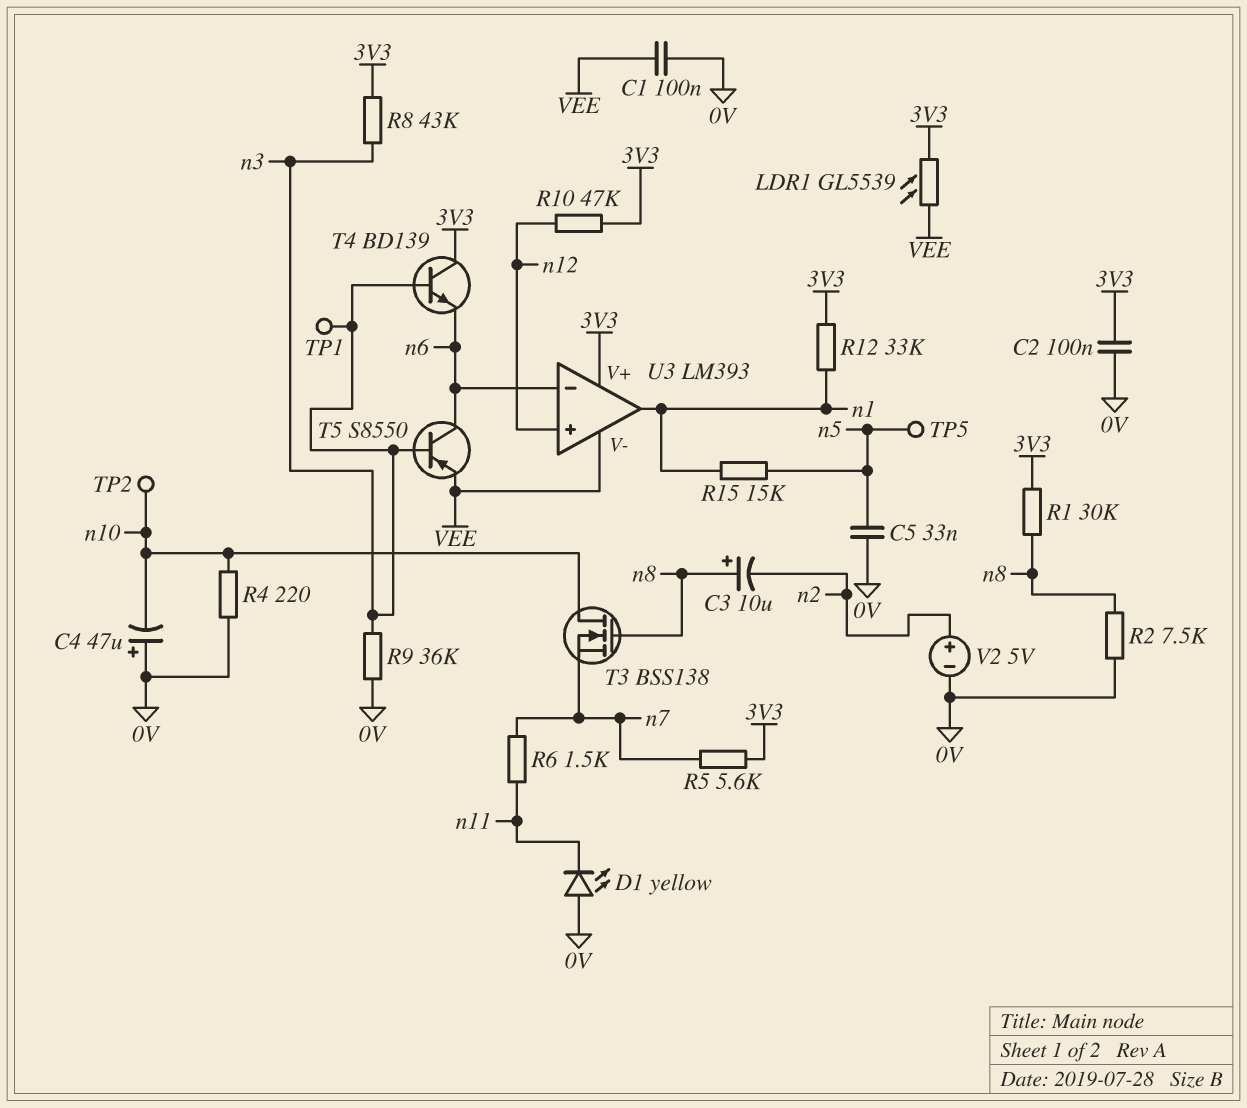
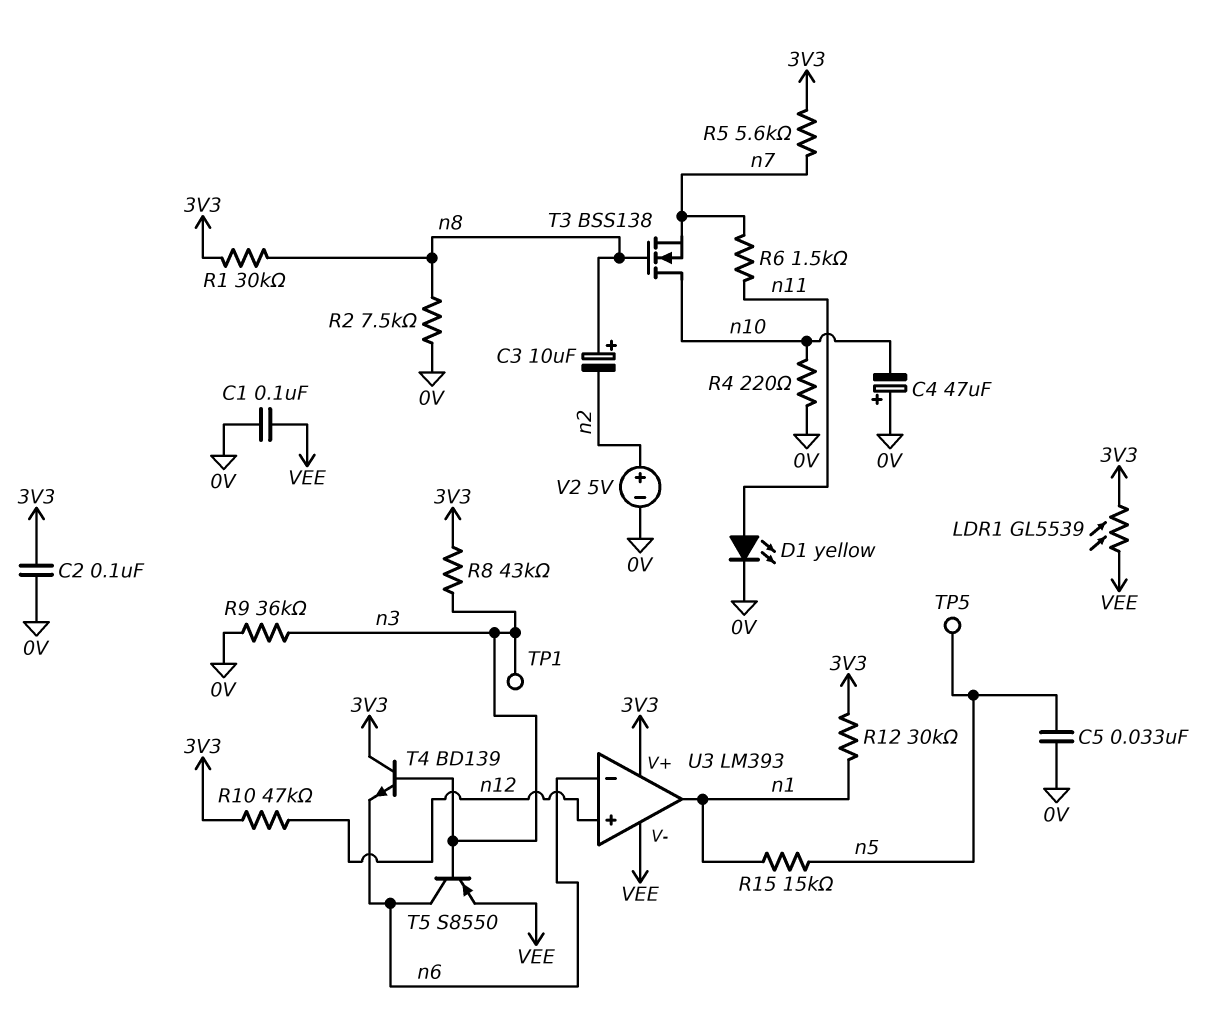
D1: LED yellow (A 0V, K n11) -> LED yellow (A n11, K 0V)
R12: 33k (3V3, n1) -> 30k (3V3, n1)
TP2: test point (n10) -> none

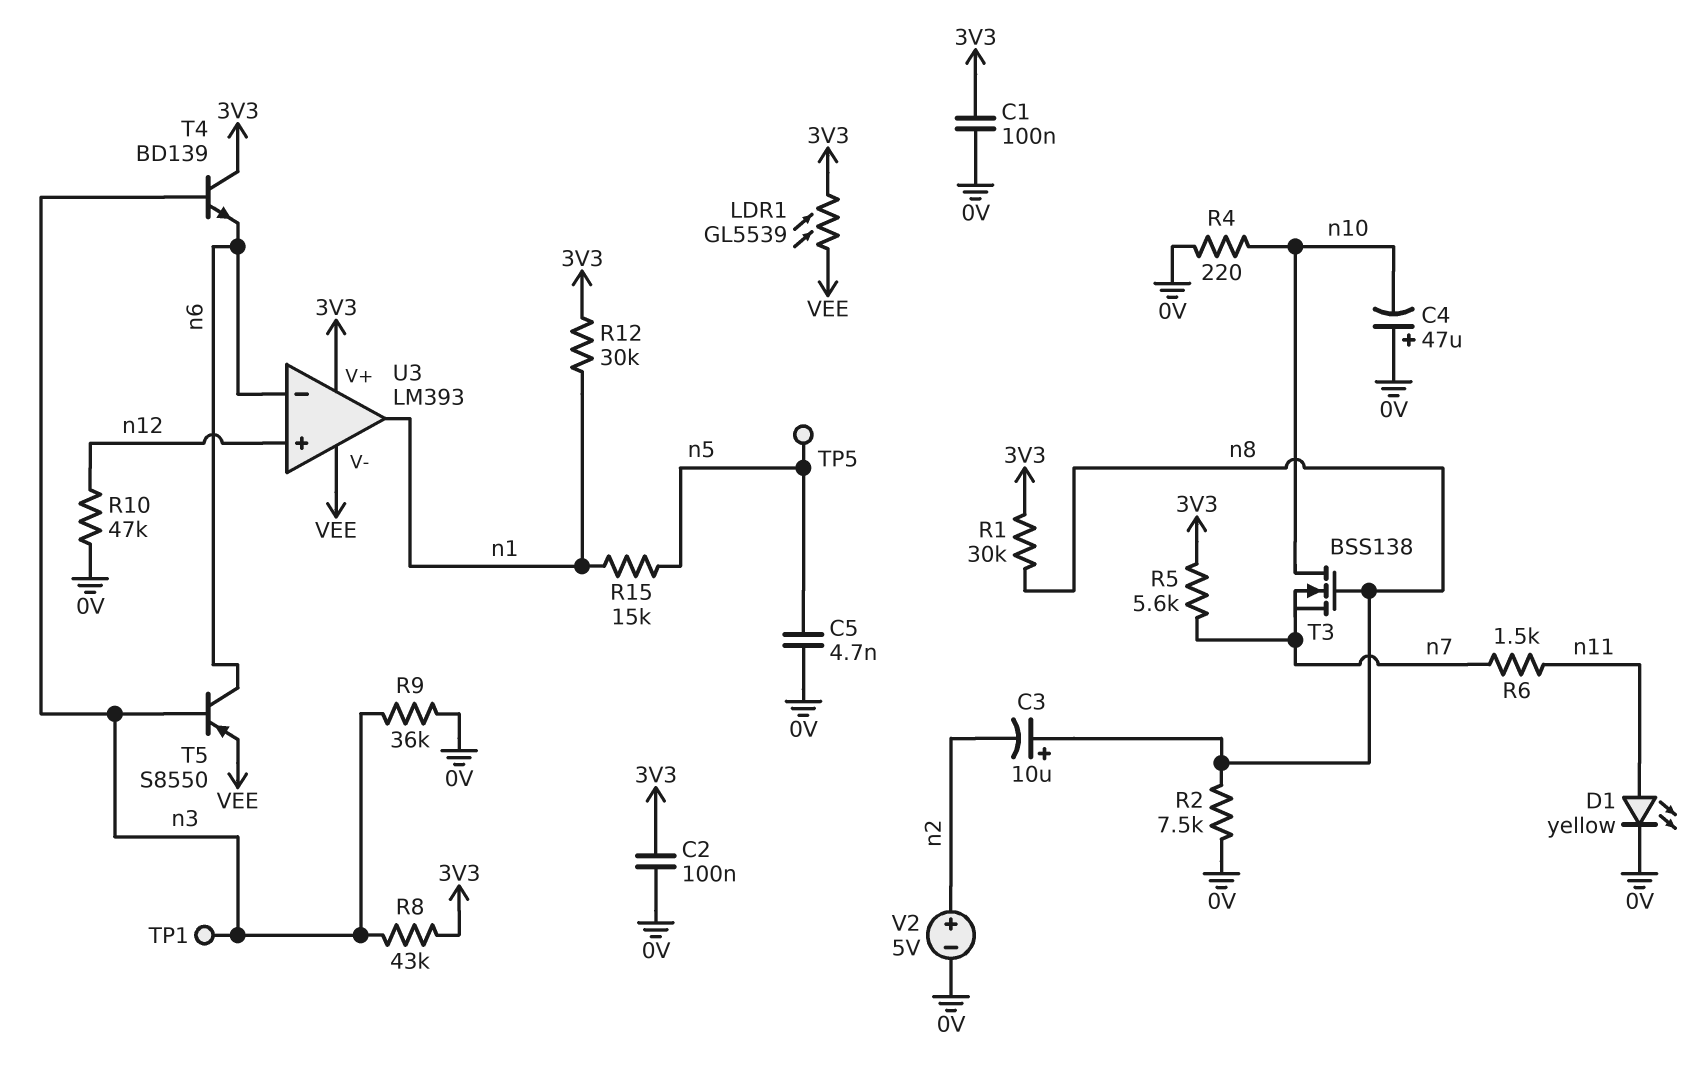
C1: 100nF (0V, VEE) -> 100nF (0V, 3V3)
C5: 33nF (0V, n5) -> 4.7nF (0V, n5)
R10: 47k (3V3, n12) -> 47k (0V, n12)

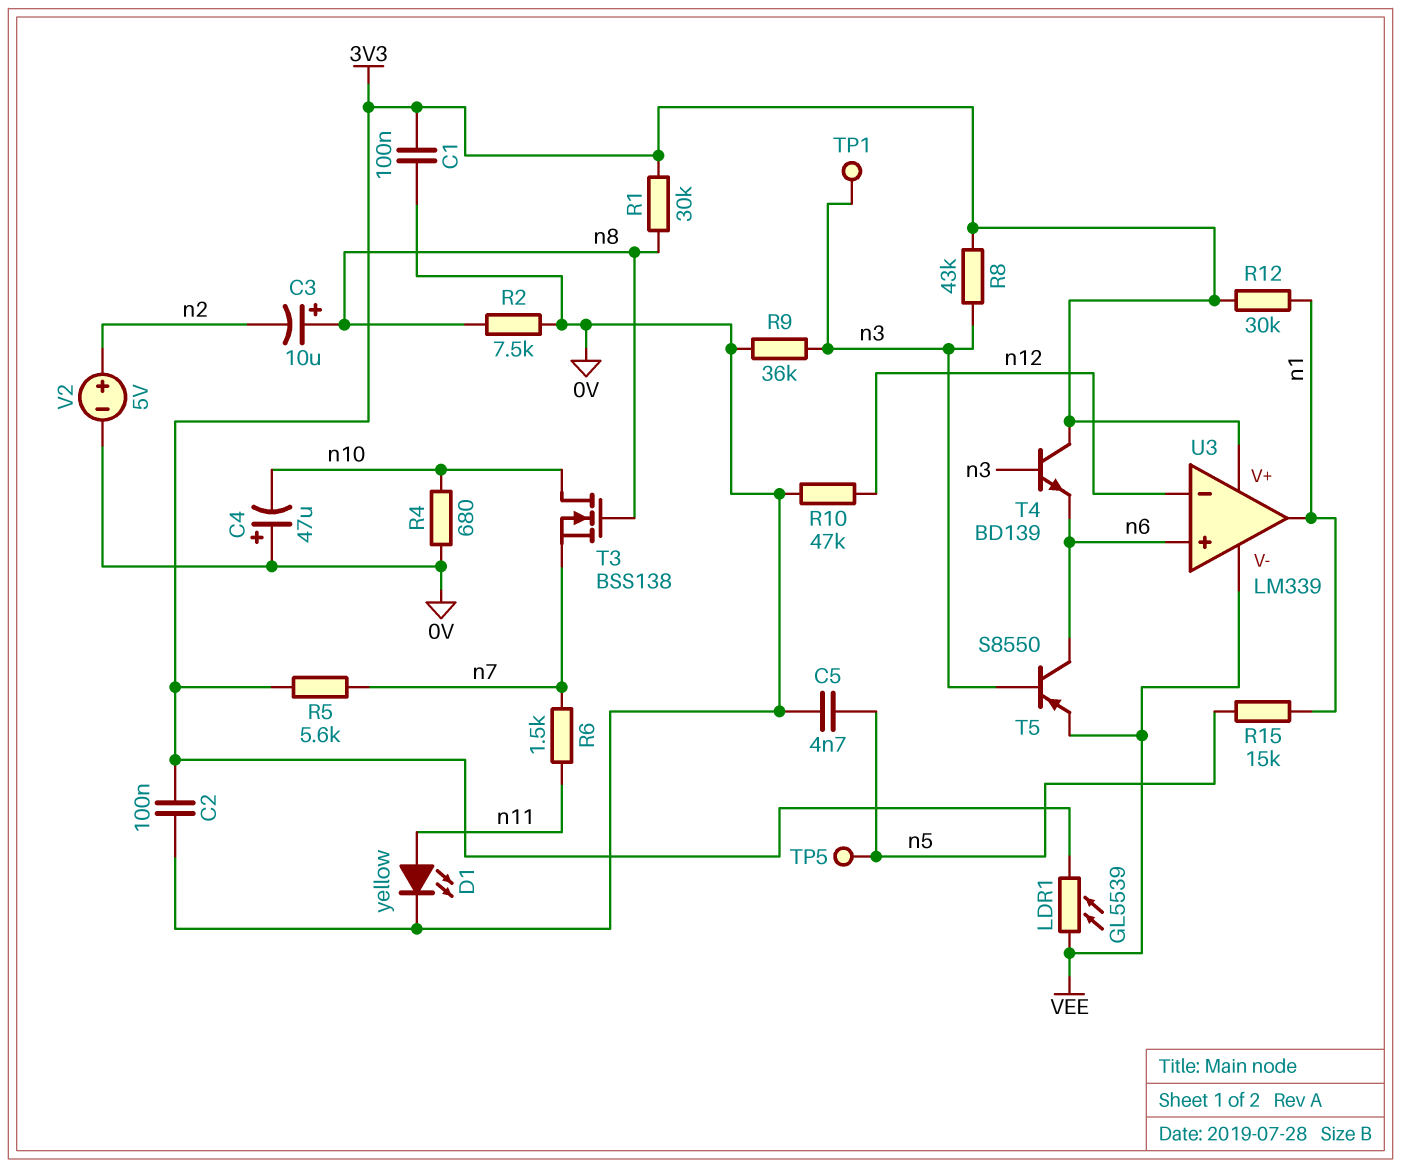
R4: 220 (0V, n10) -> 680 (0V, n10)
U3: LM393 -> LM339
U3 pin in+: n12 -> n6
U3 pin in-: n6 -> n12

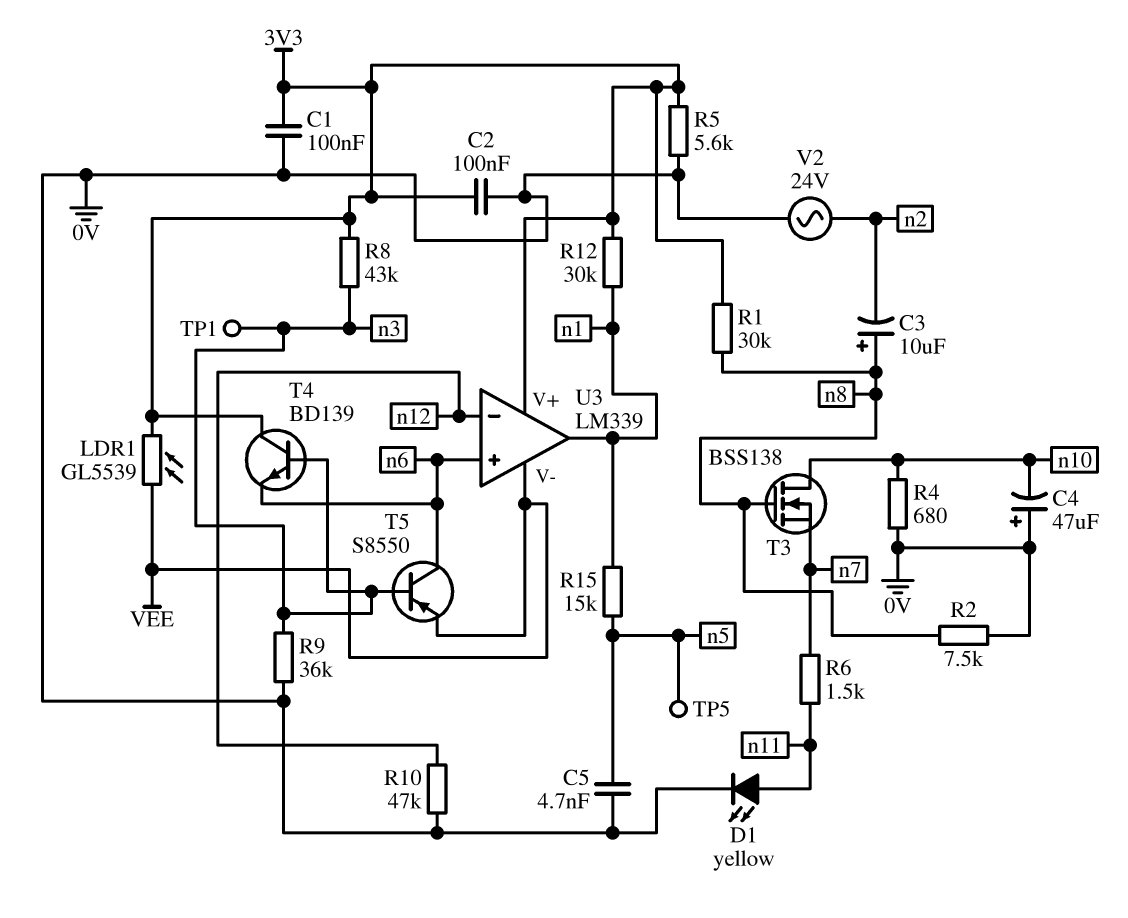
R5: 5.6k (3V3, n7) -> 5.6k (0V, 3V3)
V2: 5V (plus n2, minus 0V) -> AC 24V (0V, n2)

